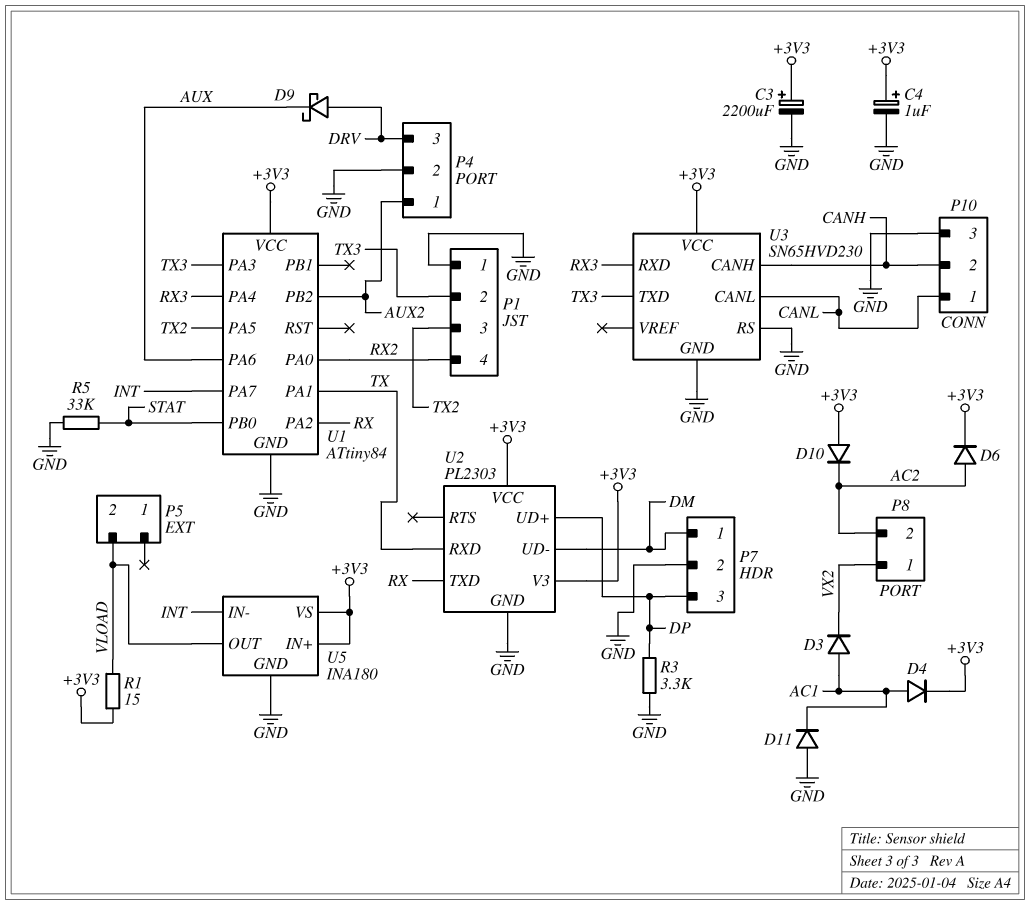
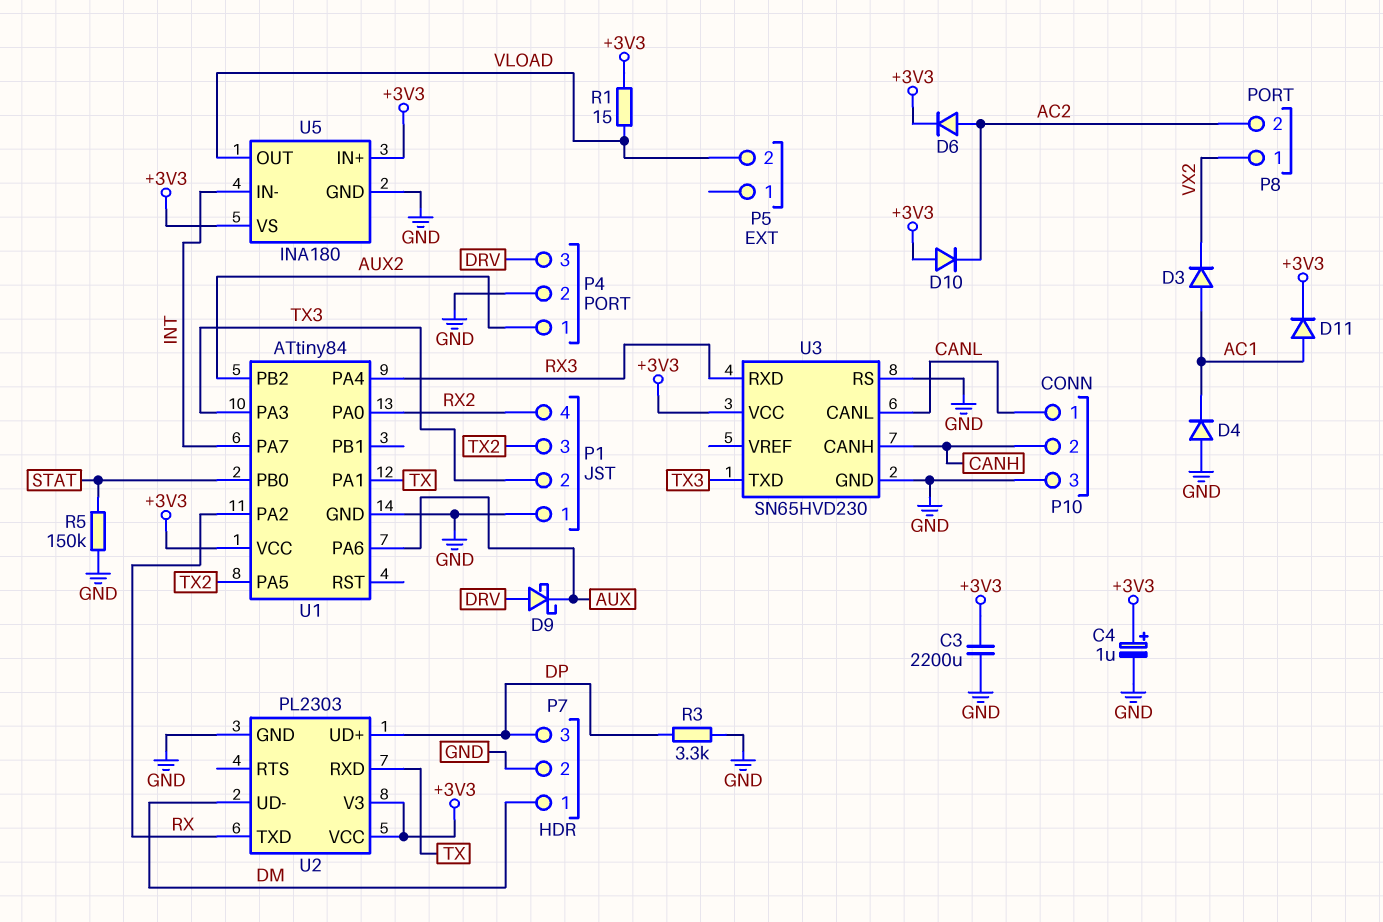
C3: 2200uF (plus +3V3, minus GND) -> 2200uF (+3V3, GND)
D4: diode (A AC1, K +3V3) -> diode (A GND, K AC1)
D11: diode (A GND, K AC1) -> diode (A AC1, K +3V3)
R5: 33k (GND, STAT) -> 150k (GND, STAT)

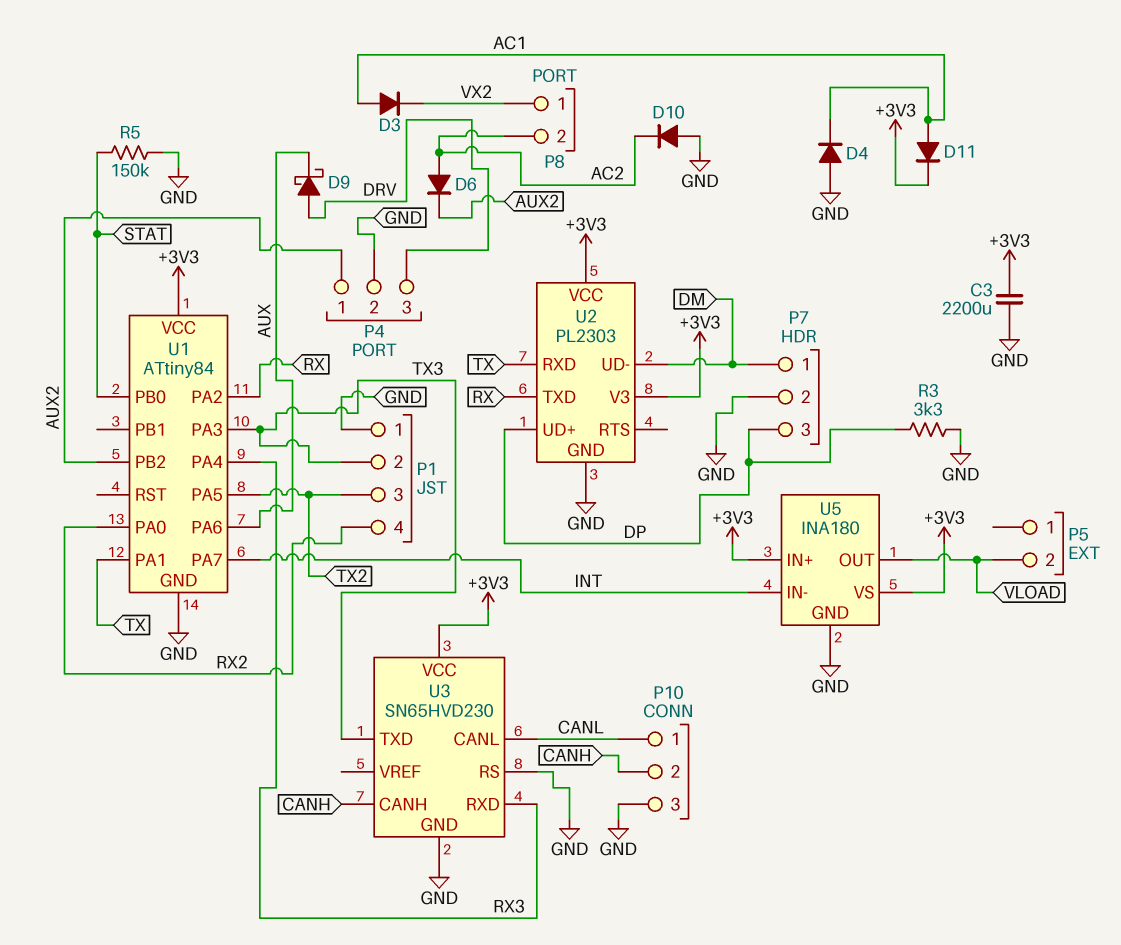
C4: 1uF (plus +3V3, minus GND) -> none
D6: diode (A AC2, K +3V3) -> diode (A AC2, K AUX2)
D10: diode (A +3V3, K AC2) -> diode (A GND, K AC2)
R1: 15 (+3V3, VLOAD) -> none

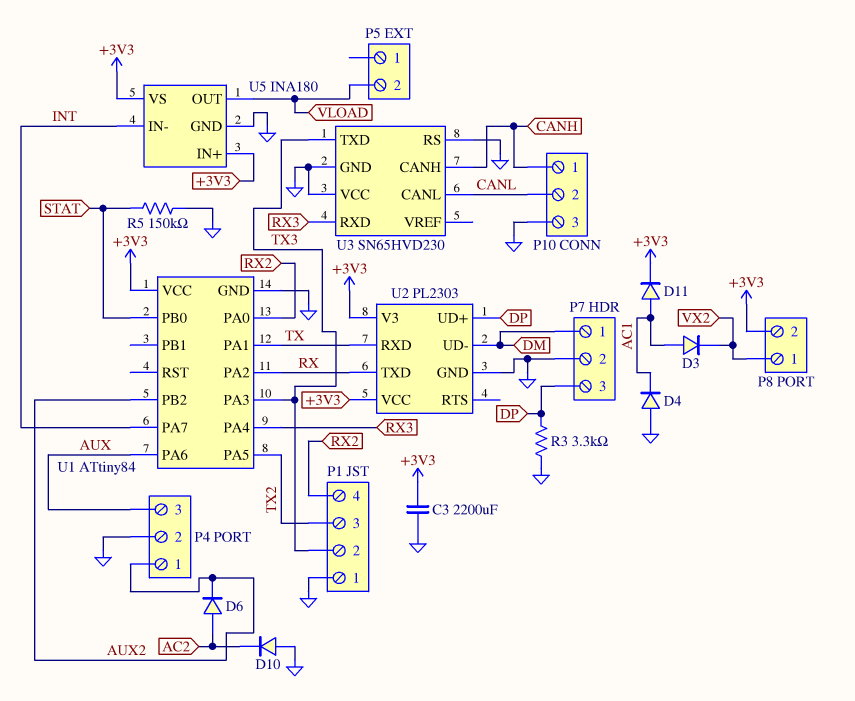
D9: schottky (A DRV, K AUX) -> none
P4 pin 3: DRV -> AUX
P8 pin 2: AC2 -> +3V3
P10 pin 1: CANL -> CANH
P10 pin 2: CANH -> CANL
U3 pin VCC: +3V3 -> GND

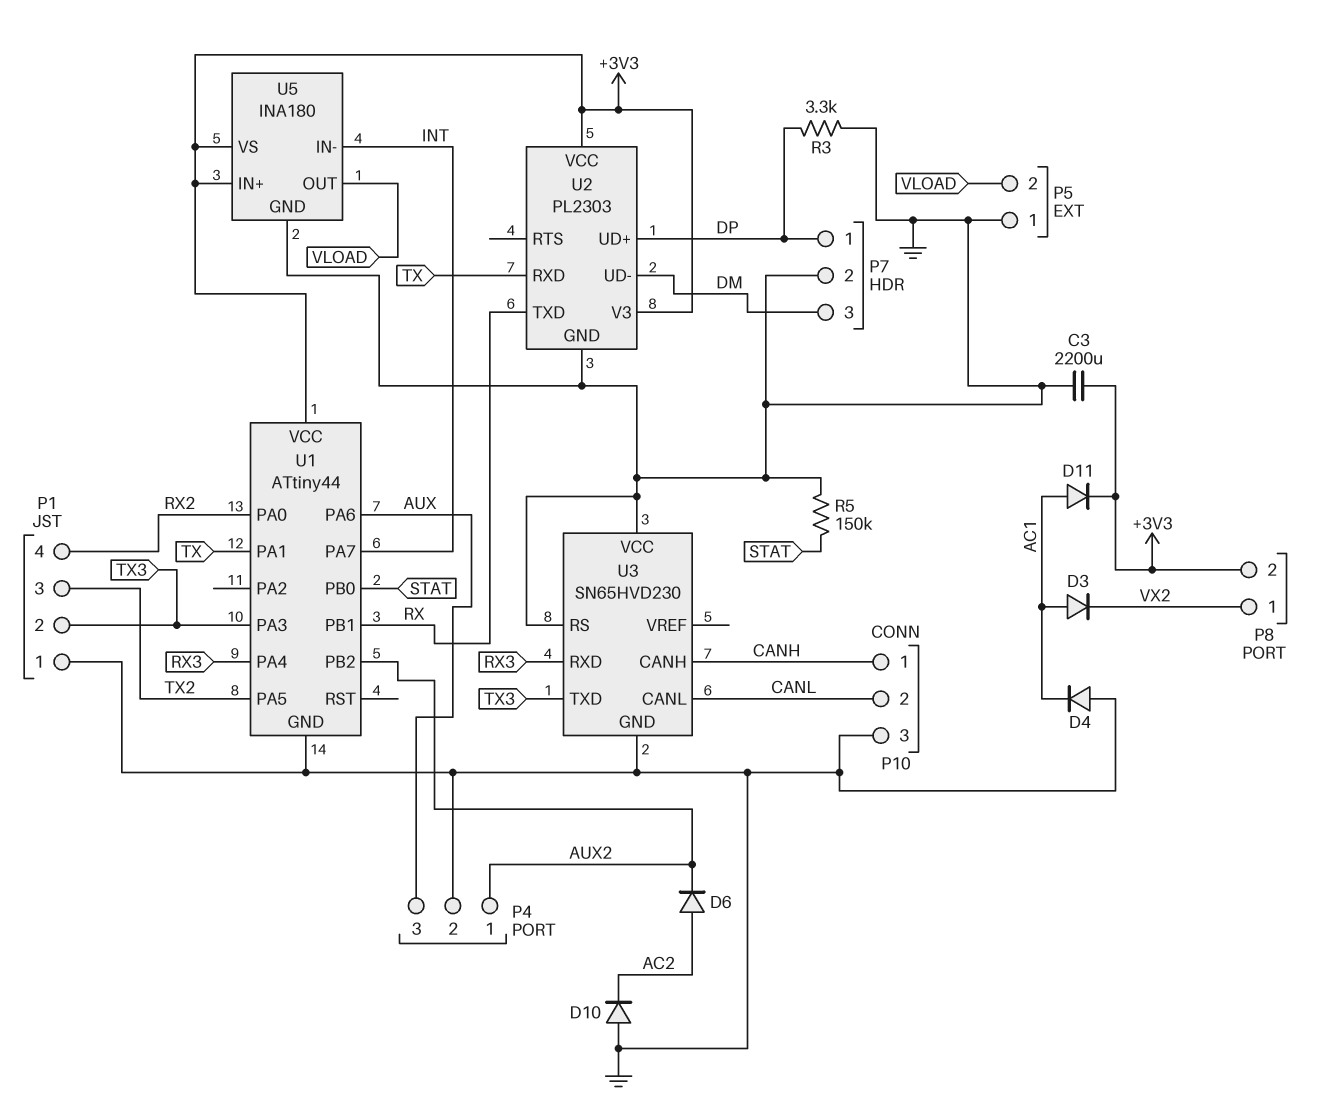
P5 pin 1: none -> GND
P7 pin 1: DM -> DP
P7 pin 3: DP -> DM
U1: ATtiny84 -> ATtiny44
U1 pin PA2: RX -> none
U1 pin PB1: none -> RX

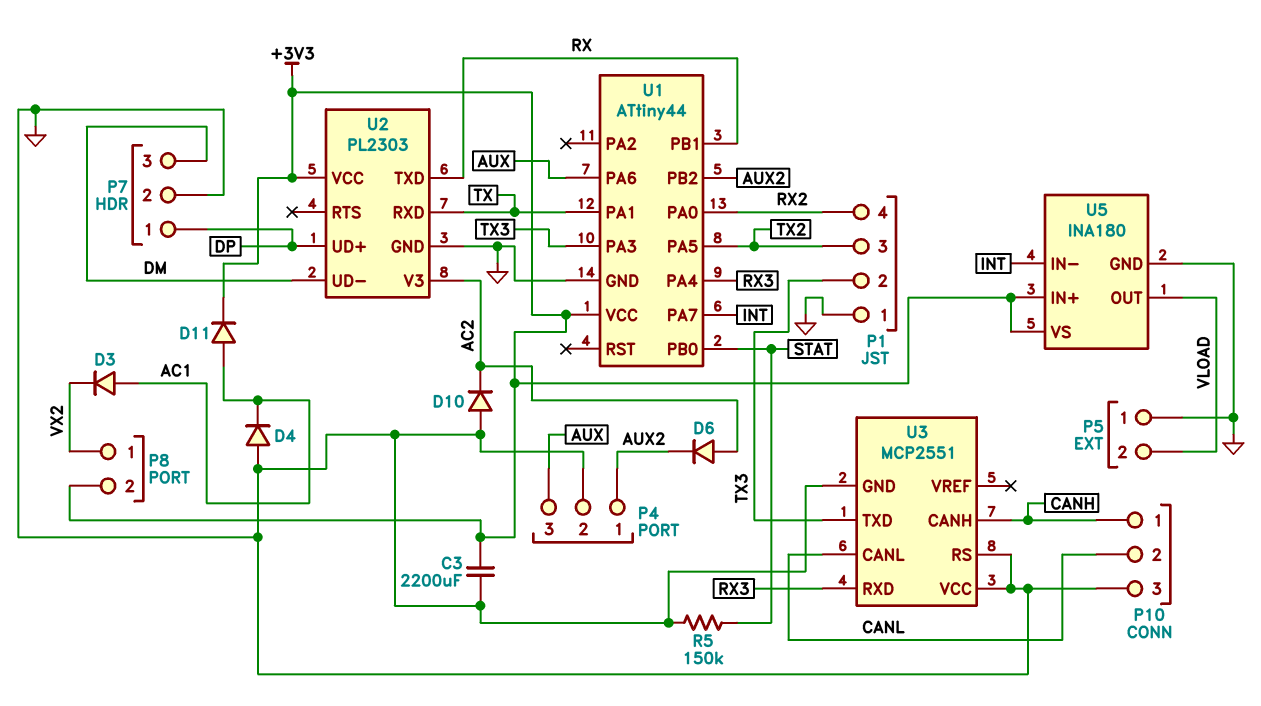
R3: 3.3k (DP, GND) -> none
U2 pin V3: +3V3 -> AC2
U3: SN65HVD230 -> MCP2551

